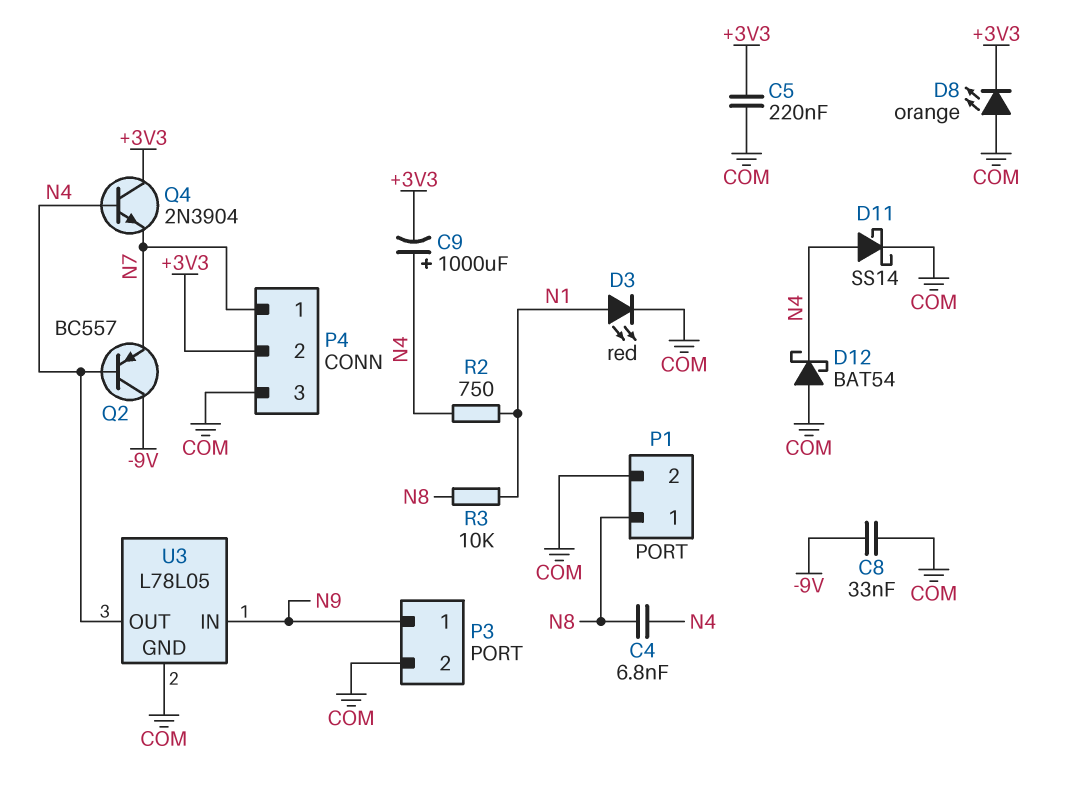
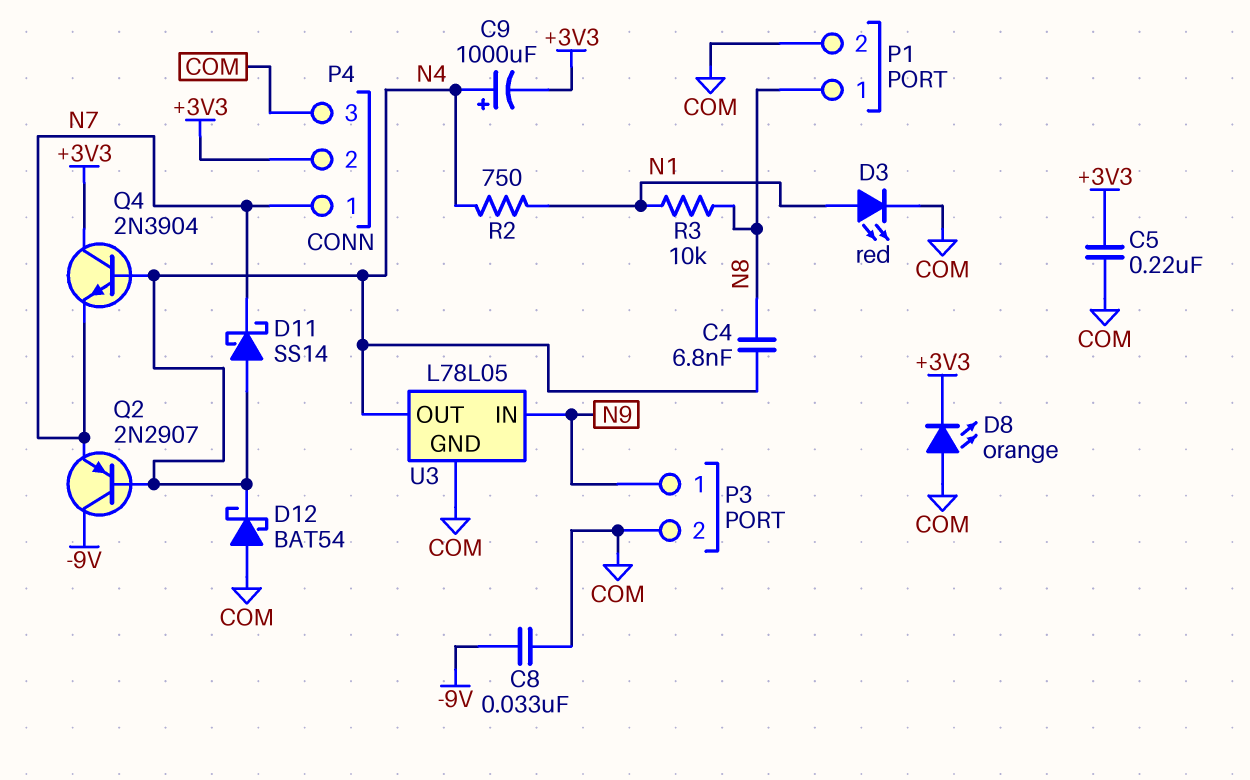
D11: schottky SS14 (A N4, K COM) -> schottky SS14 (A N4, K N7)
Q2: PNP BC557 (B N4, C -9V, E N7) -> PNP 2N2907 (B N4, C -9V, E N7)

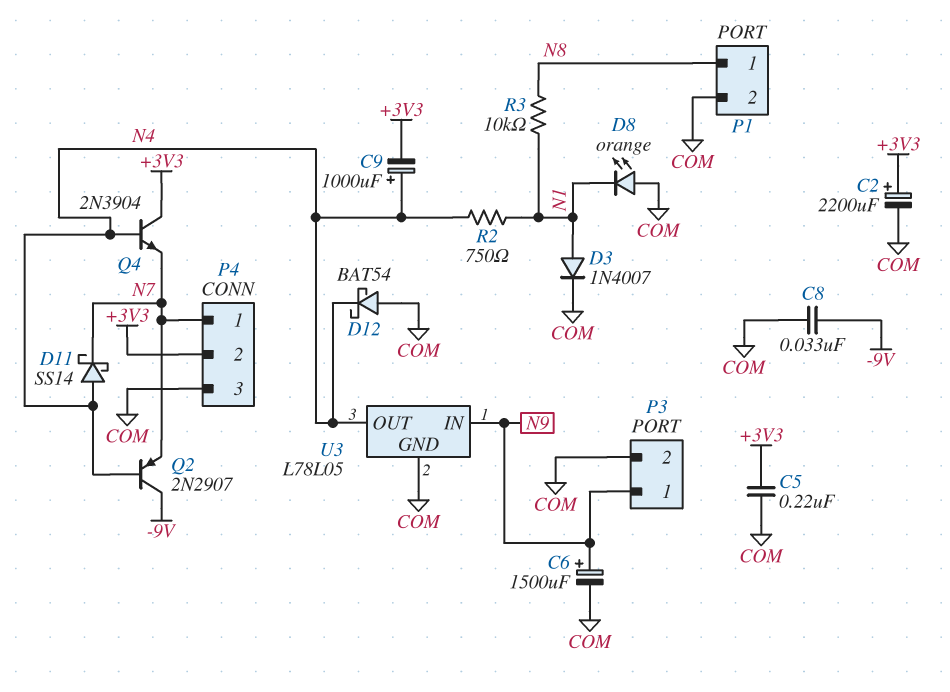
C2: none -> 2200uF (plus +3V3, minus COM)
C4: 6.8nF (N4, N8) -> none
C6: none -> 1500uF (plus N9, minus COM)
D3: LED red (A N1, K COM) -> diode 1N4007 (A N1, K COM)
D8: LED orange (A COM, K +3V3) -> LED orange (A COM, K N1)

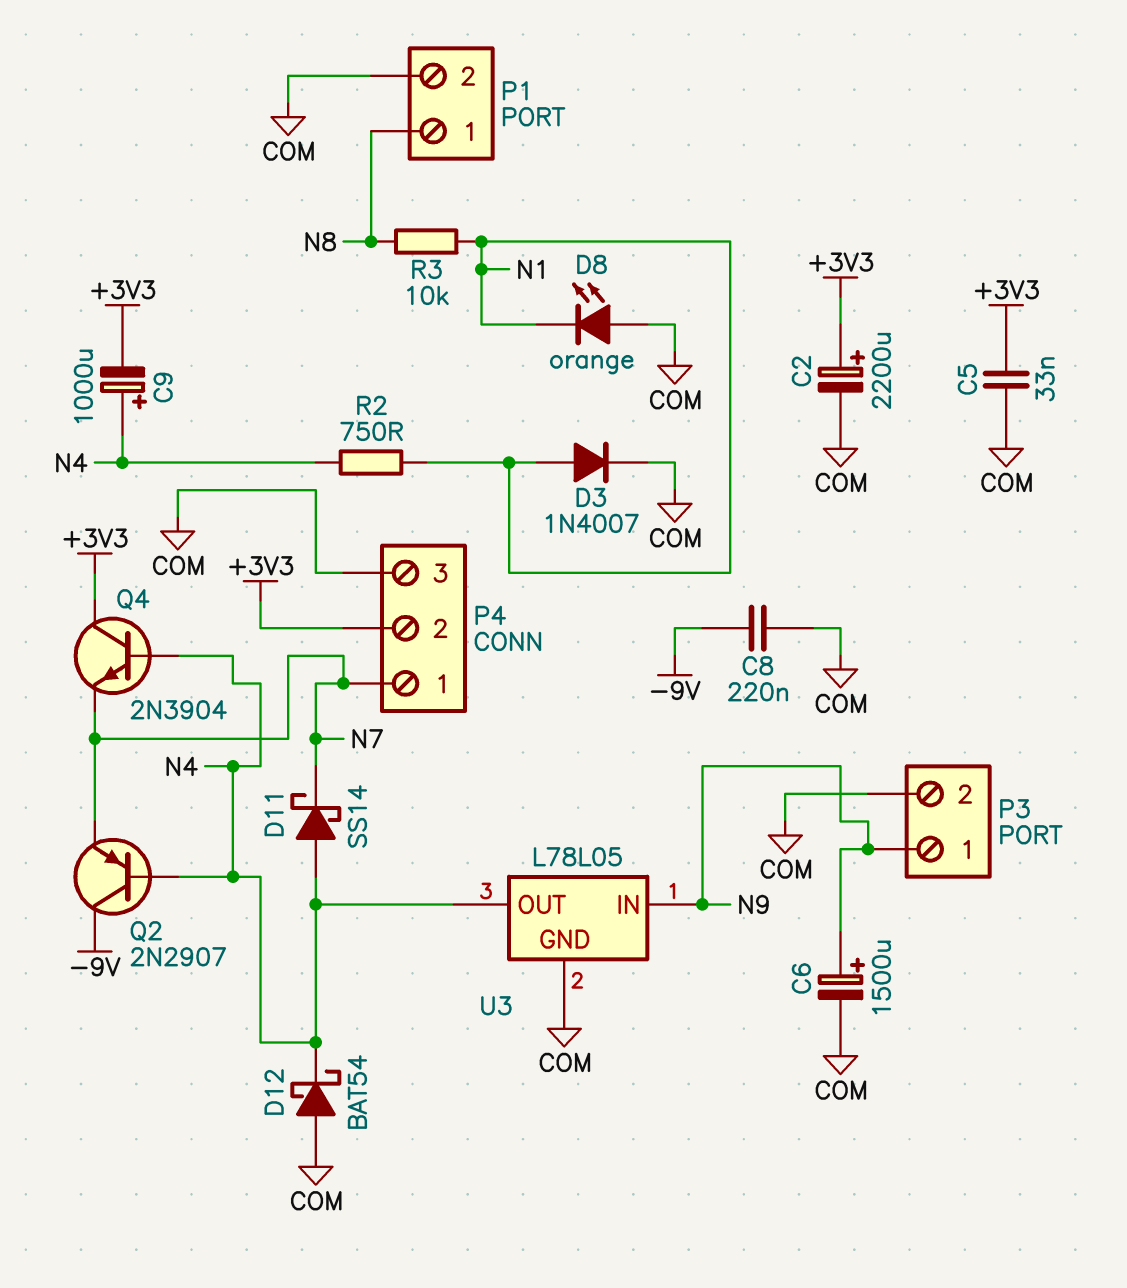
C5: 220nF (+3V3, COM) -> 33nF (+3V3, COM)
C8: 33nF (-9V, COM) -> 220nF (-9V, COM)

